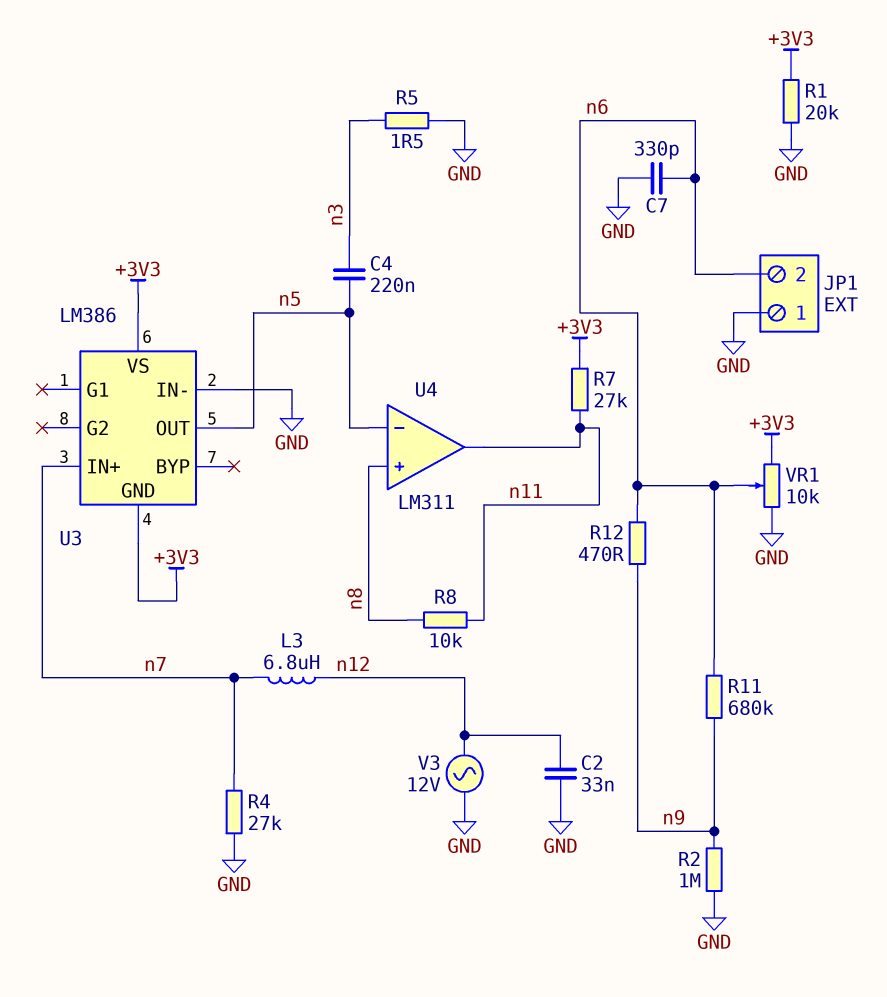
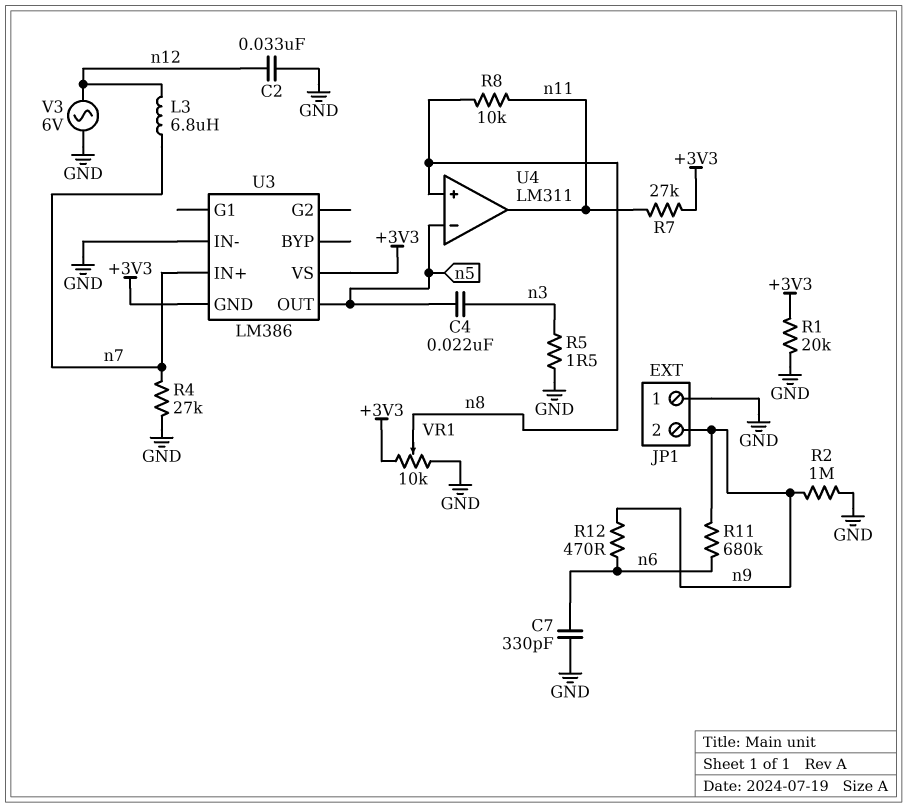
C4: 220nF (n3, n5) -> 22nF (n3, n5)
JP1 pin 2: n6 -> n9
V3: AC 12V (GND, n12) -> AC 6V (GND, n12)
VR1: 10k (+3V3, GND, wiper n6) -> 10k (+3V3, GND, wiper n8)

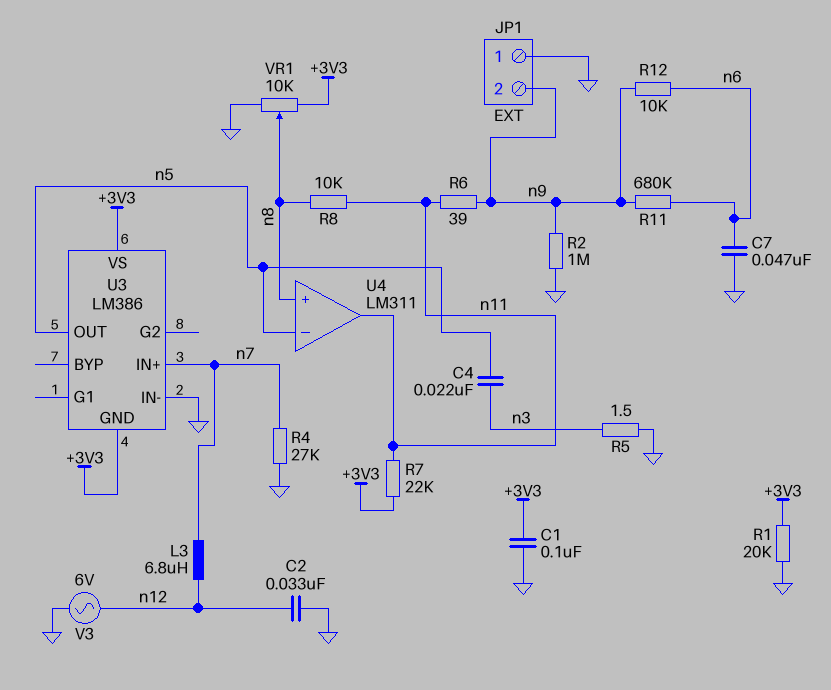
C1: none -> 100nF (+3V3, GND)
C7: 330pF (GND, n6) -> 47nF (GND, n6)
R6: none -> 39 (n9, n11)
R7: 27k (+3V3, n11) -> 22k (+3V3, n11)
R12: 470 (n6, n9) -> 10k (n6, n9)

